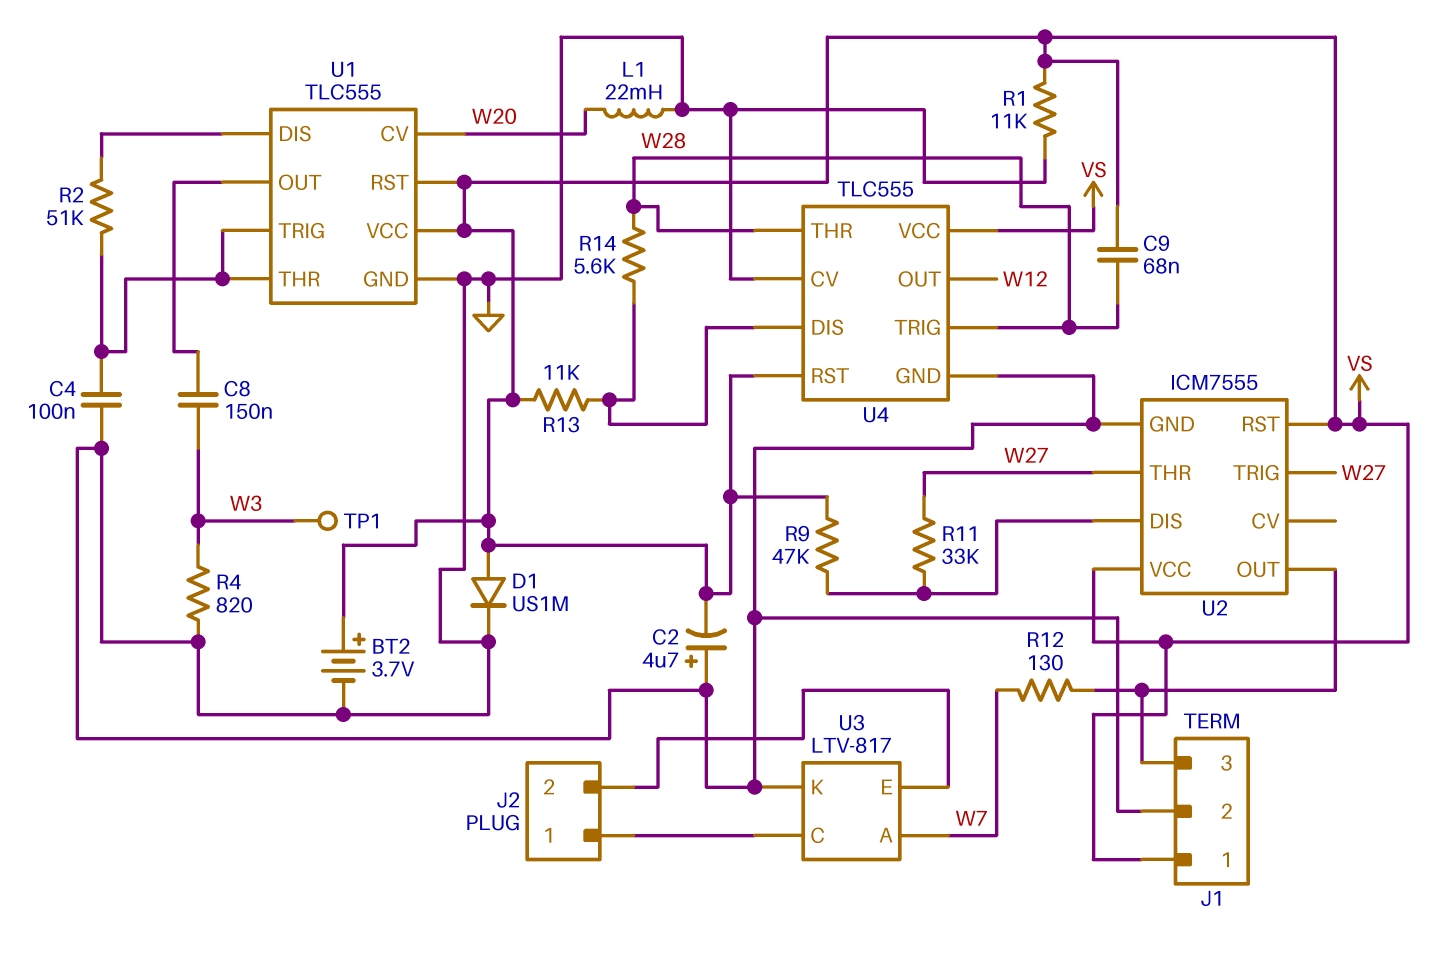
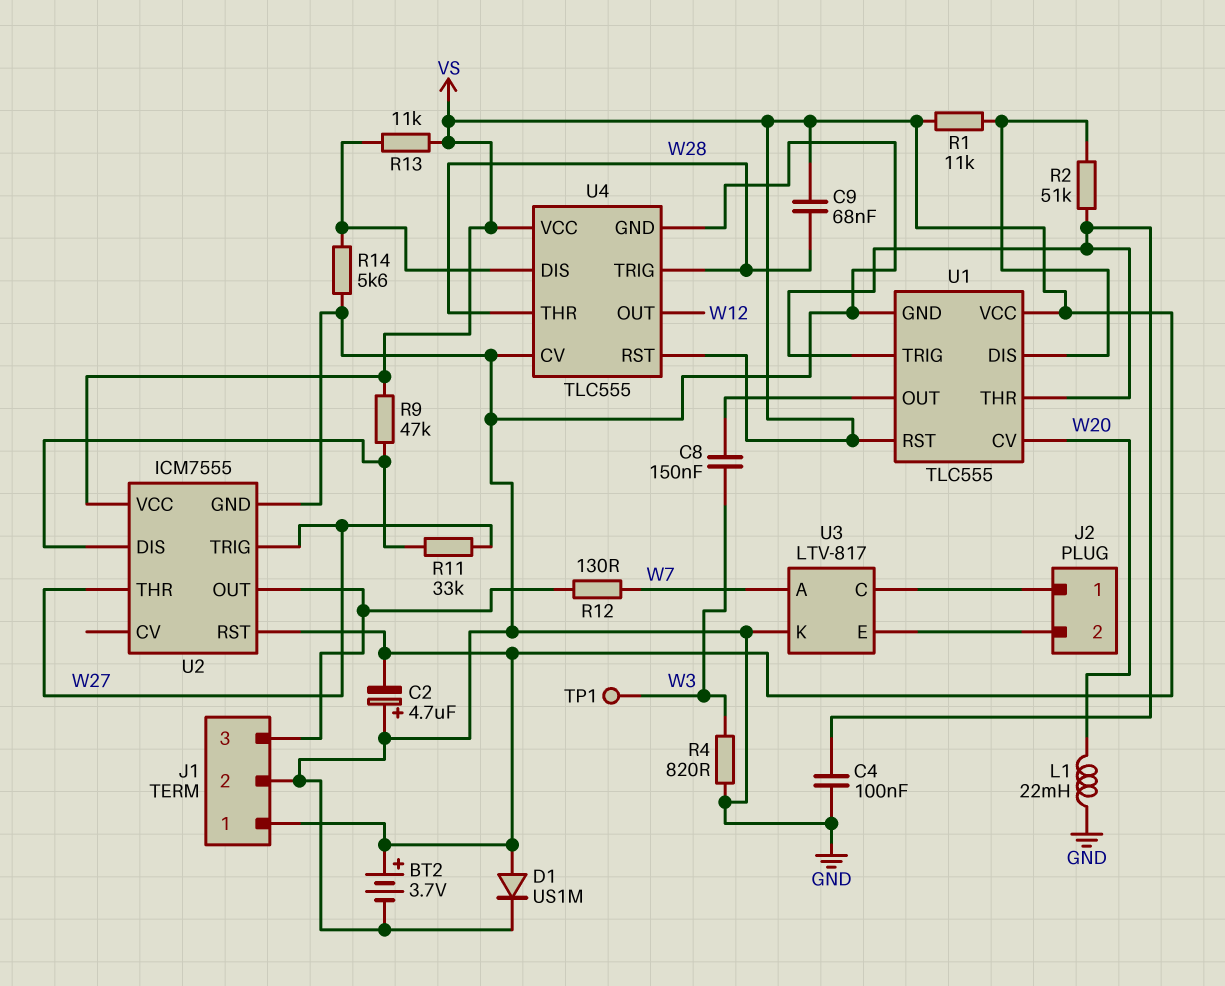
R1: 11k (GND, VS) -> 11k (U1/DIS, VS)
R14: 5.6k (U4/DIS, W28) -> 5.6k (GND, U4/DIS)

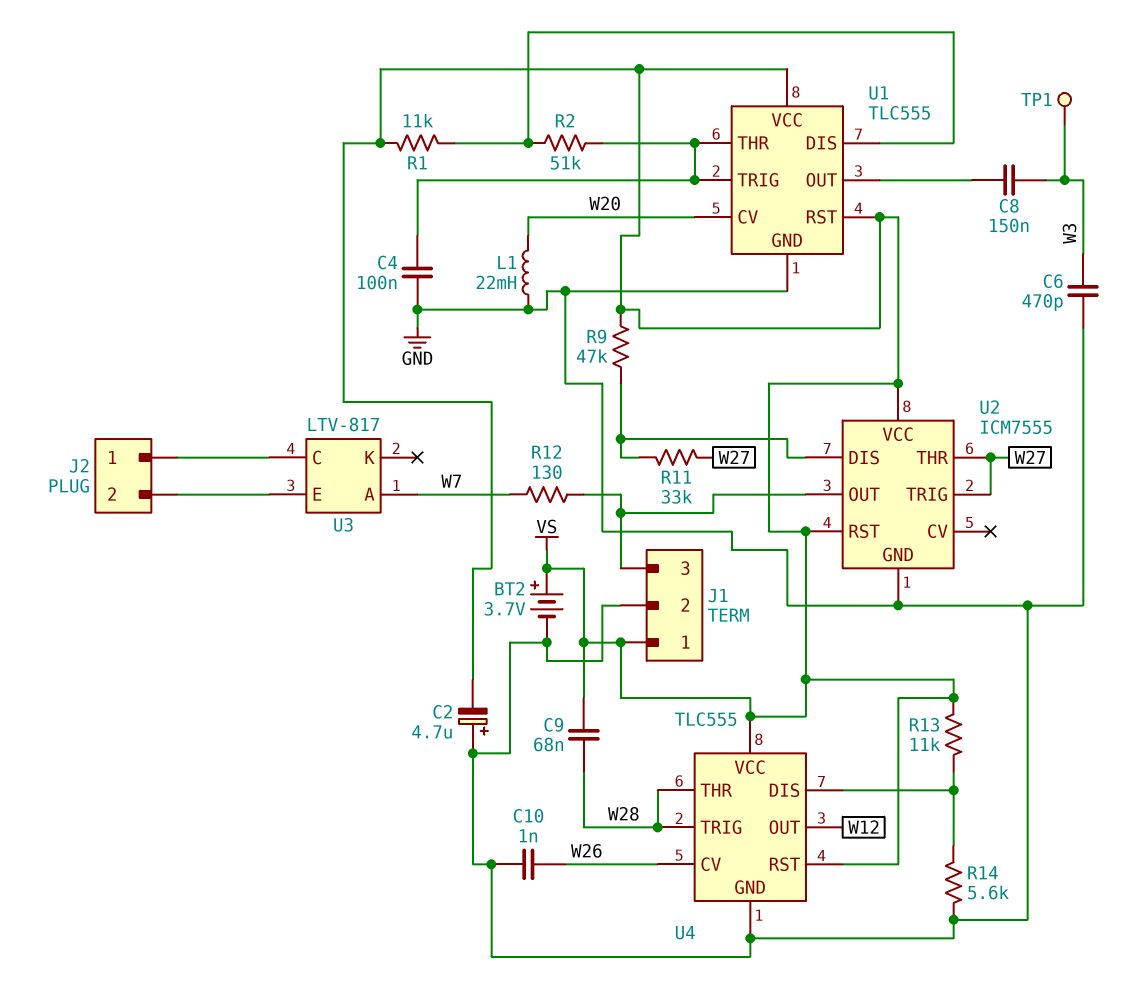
C6: none -> 470pF (GND, W3)
C10: none -> 1nF (GND, W26)
D1: diode US1M (A VS, K GND) -> none
R4: 820 (GND, W3) -> none
U3 pin K: GND -> none
U4 pin CV: GND -> W26

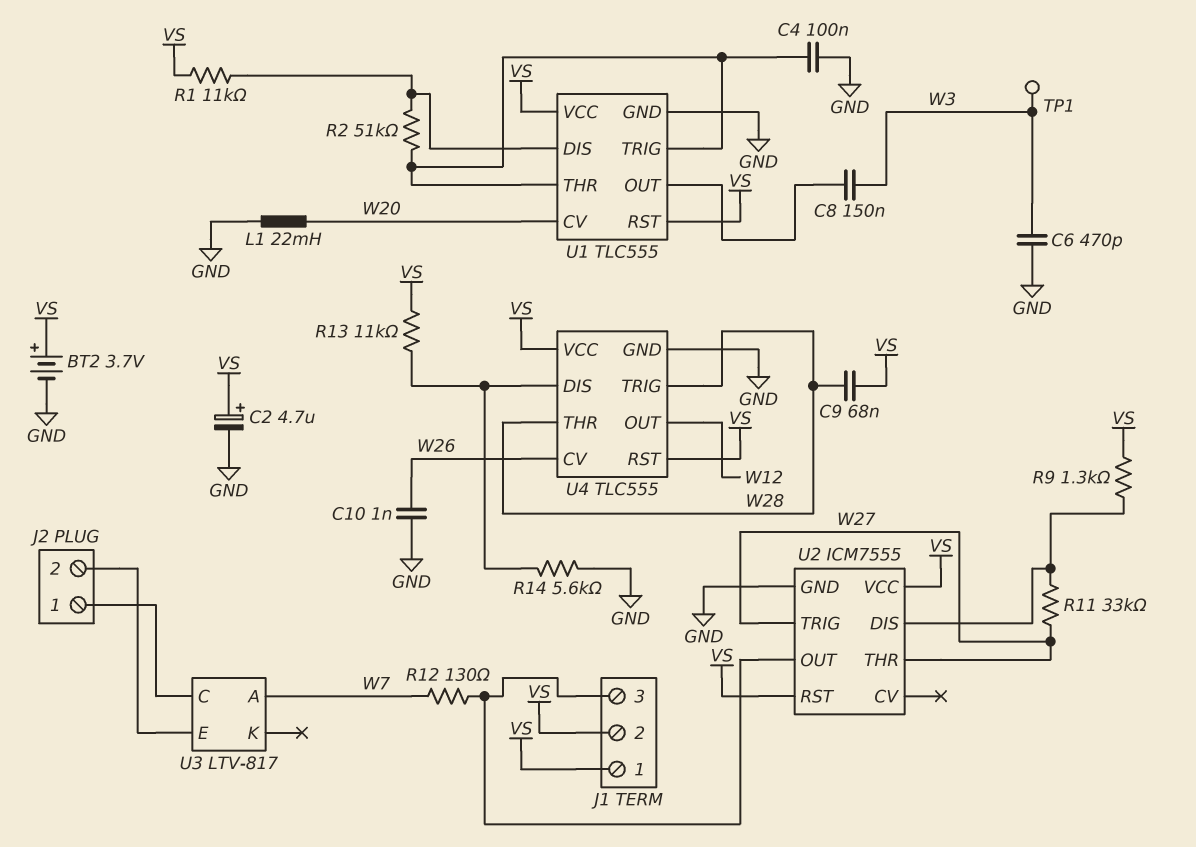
C2: 4.7uF (plus GND, minus VS) -> 4.7uF (plus VS, minus GND)
J1 pin 2: GND -> VS
R9: 47k (U2/DIS, VS) -> 1.3k (U2/DIS, VS)

